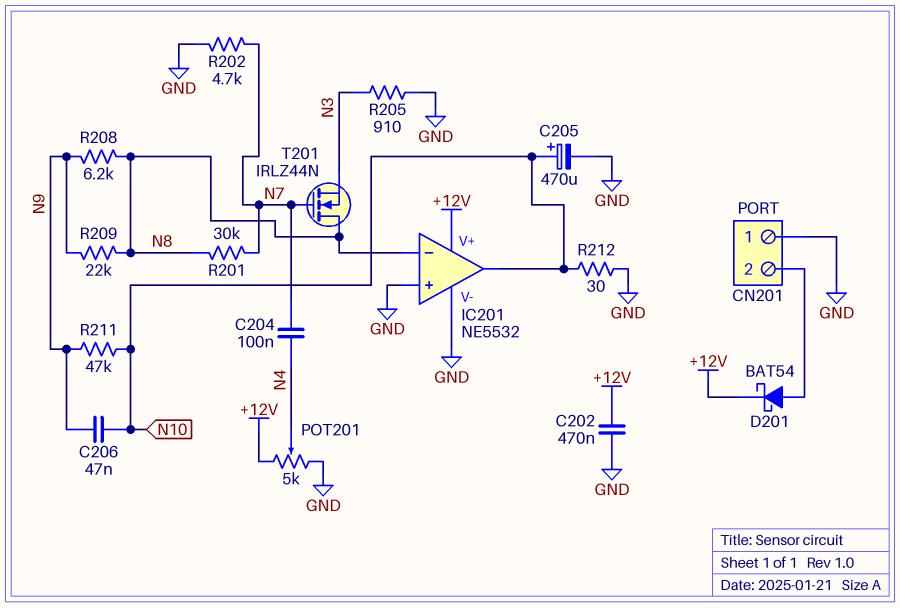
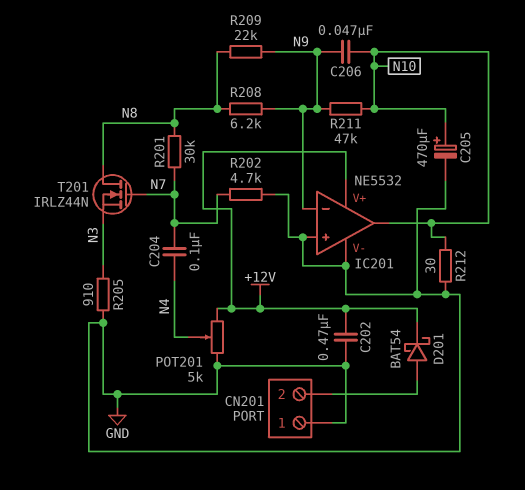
IC201 pin in-: N8 -> N9

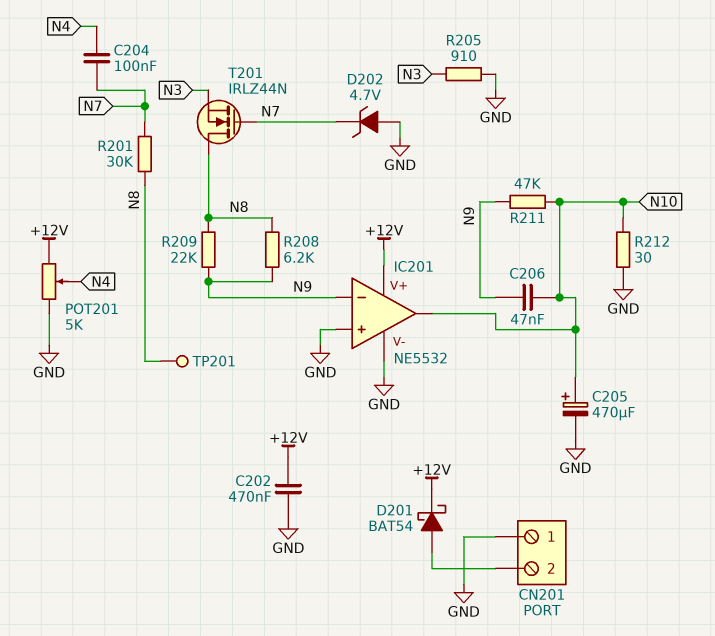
D202: none -> zener 4.7V (A GND, K N7)
R202: 4.7k (GND, N7) -> none
TP201: none -> test point (N8)

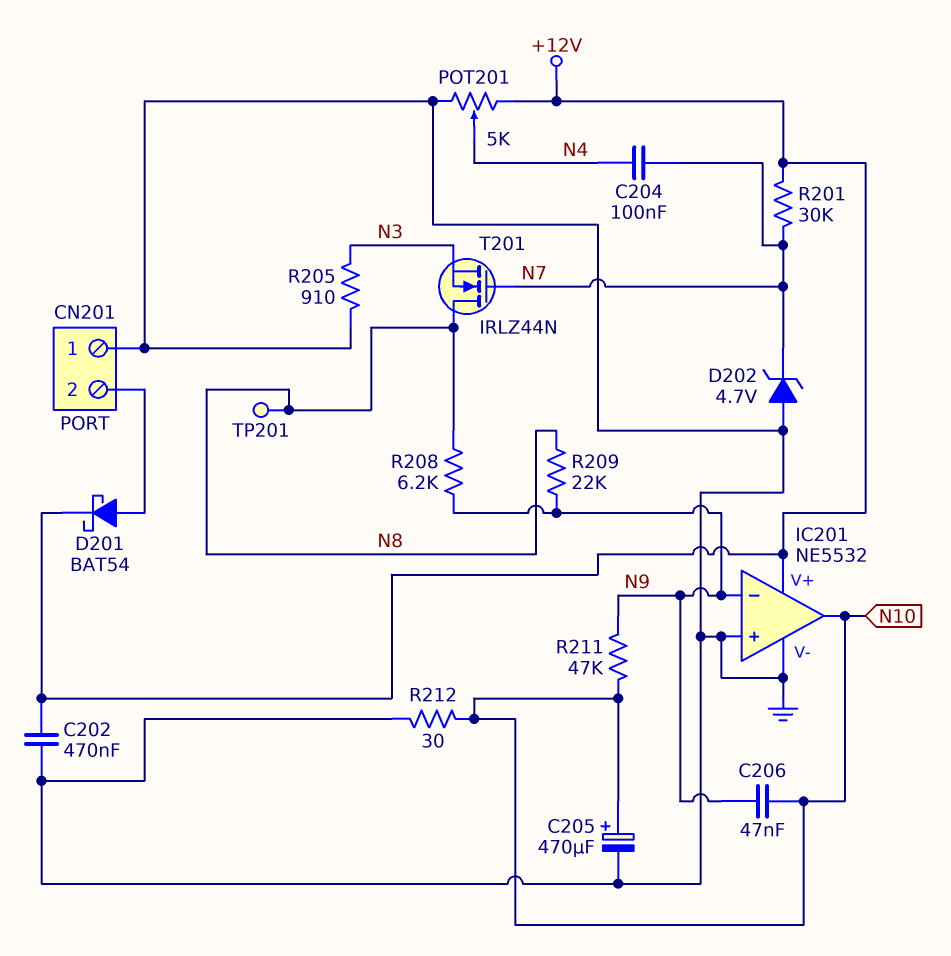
R201: 30k (N7, N8) -> 30k (+12V, N7)

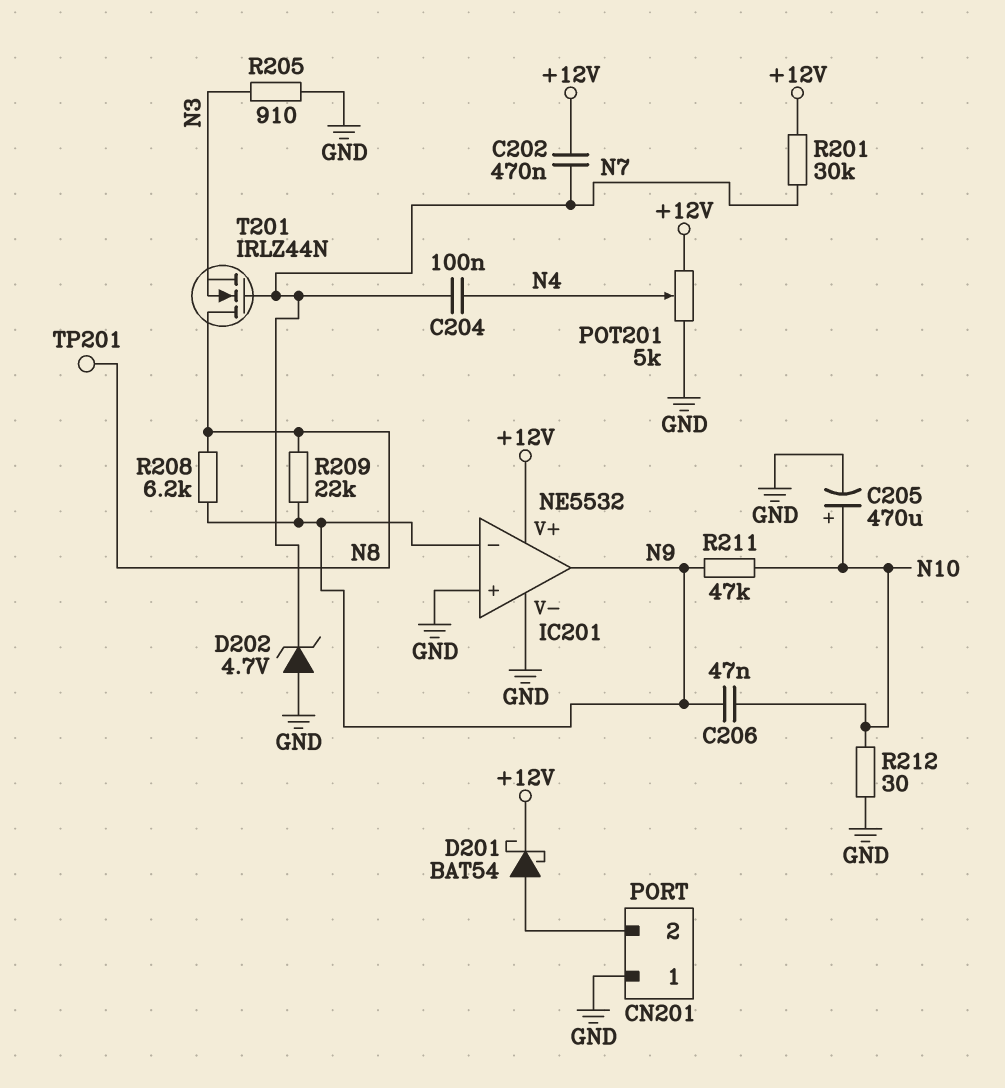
C202: 470nF (+12V, GND) -> 470nF (+12V, N7)
IC201 pin out: N10 -> N9

